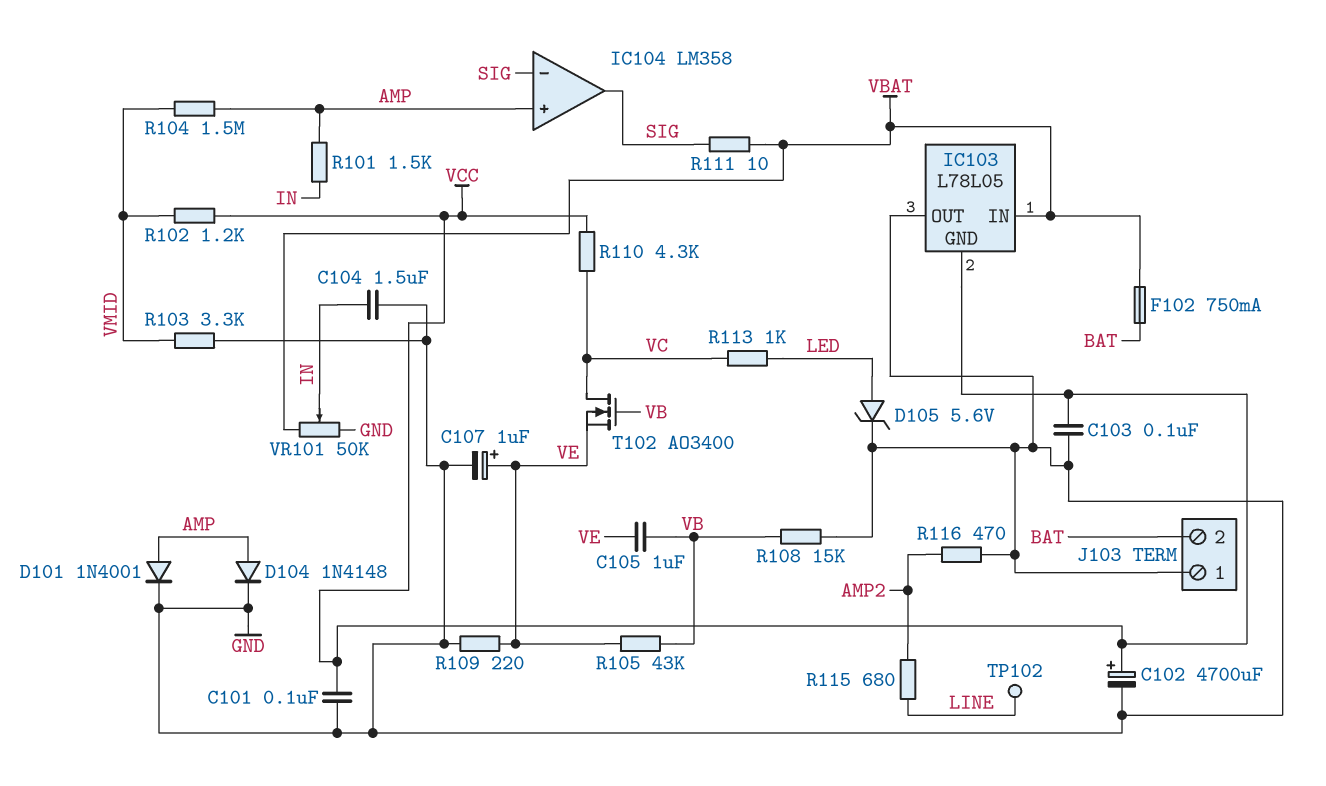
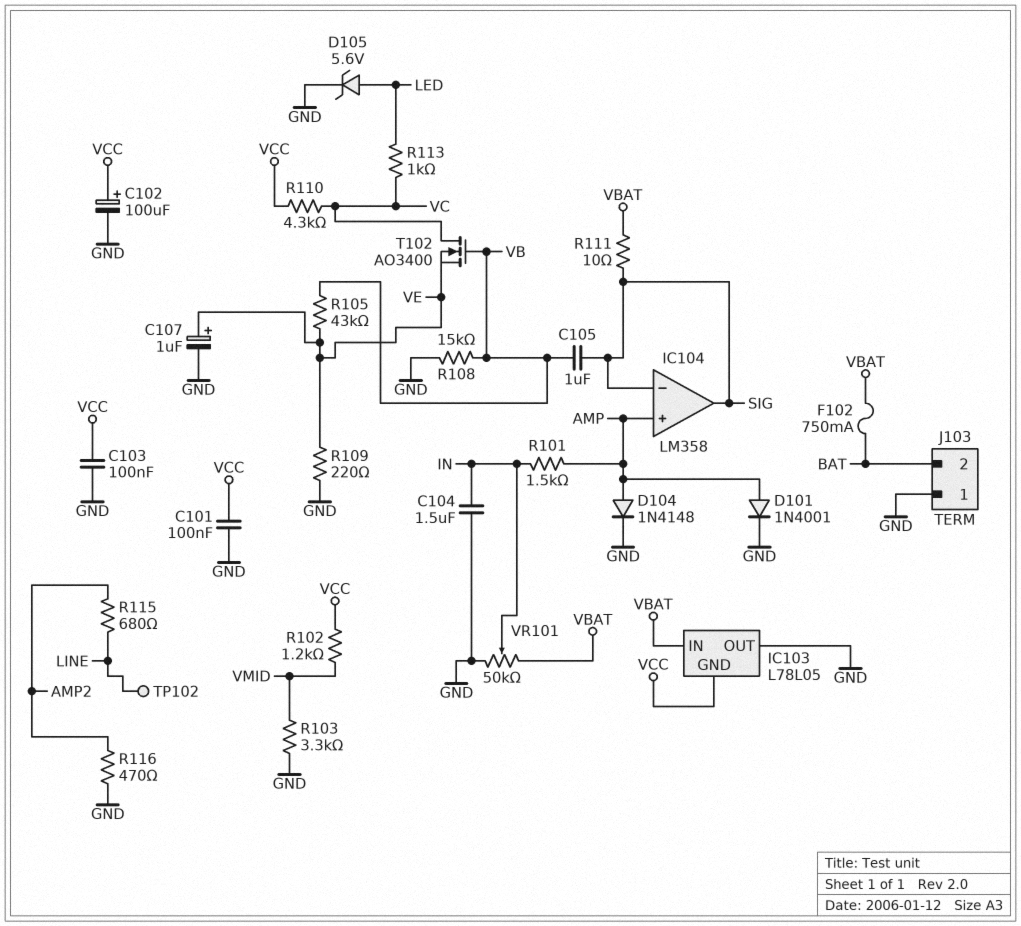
C102: 4700uF (plus VCC, minus GND) -> 100uF (plus VCC, minus GND)
C105: 1uF (VB, VE) -> 1uF (SIG, VB)
R104: 1.5M (AMP, VMID) -> none

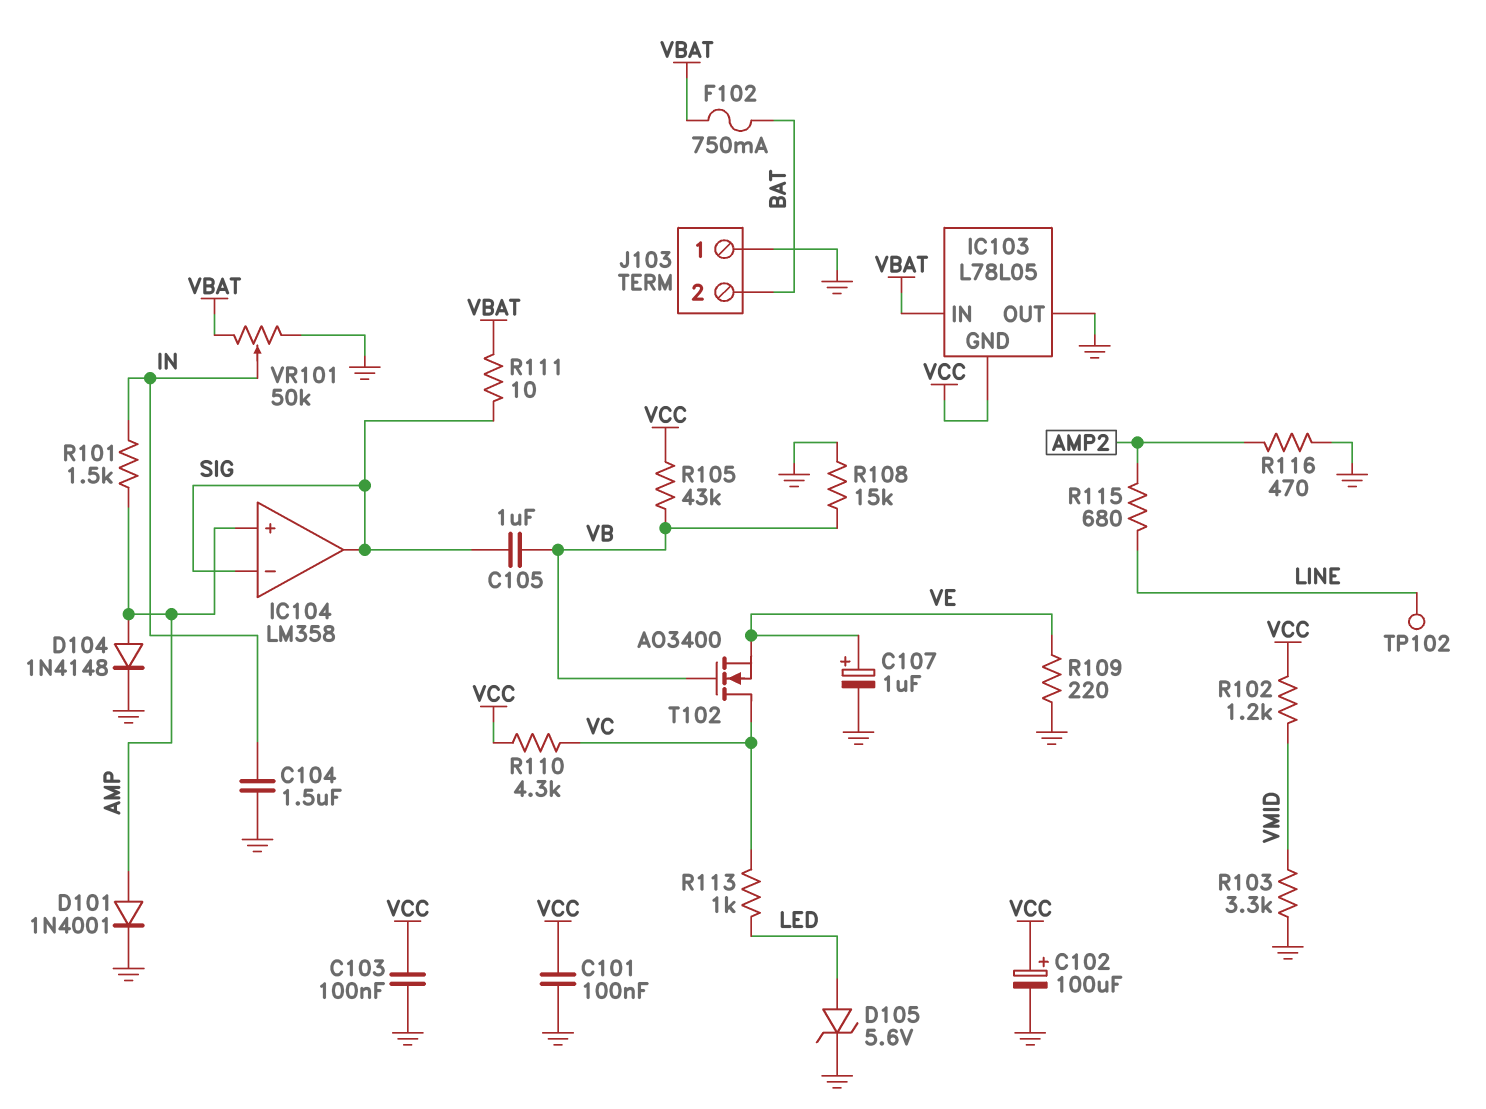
R105: 43k (VB, VE) -> 43k (VB, VCC)

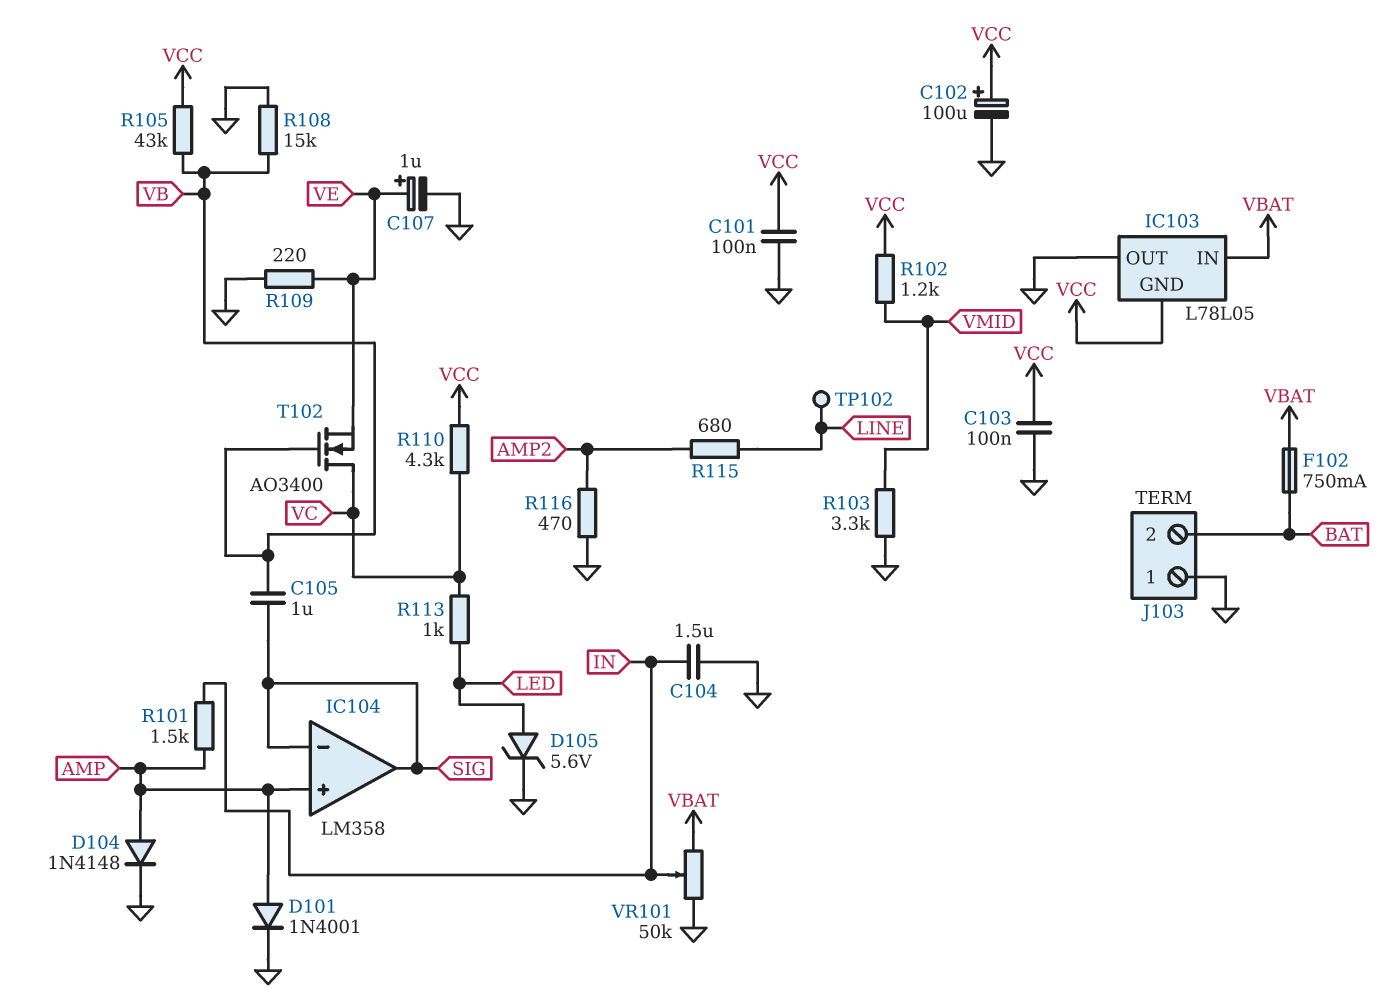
R111: 10 (SIG, VBAT) -> none

